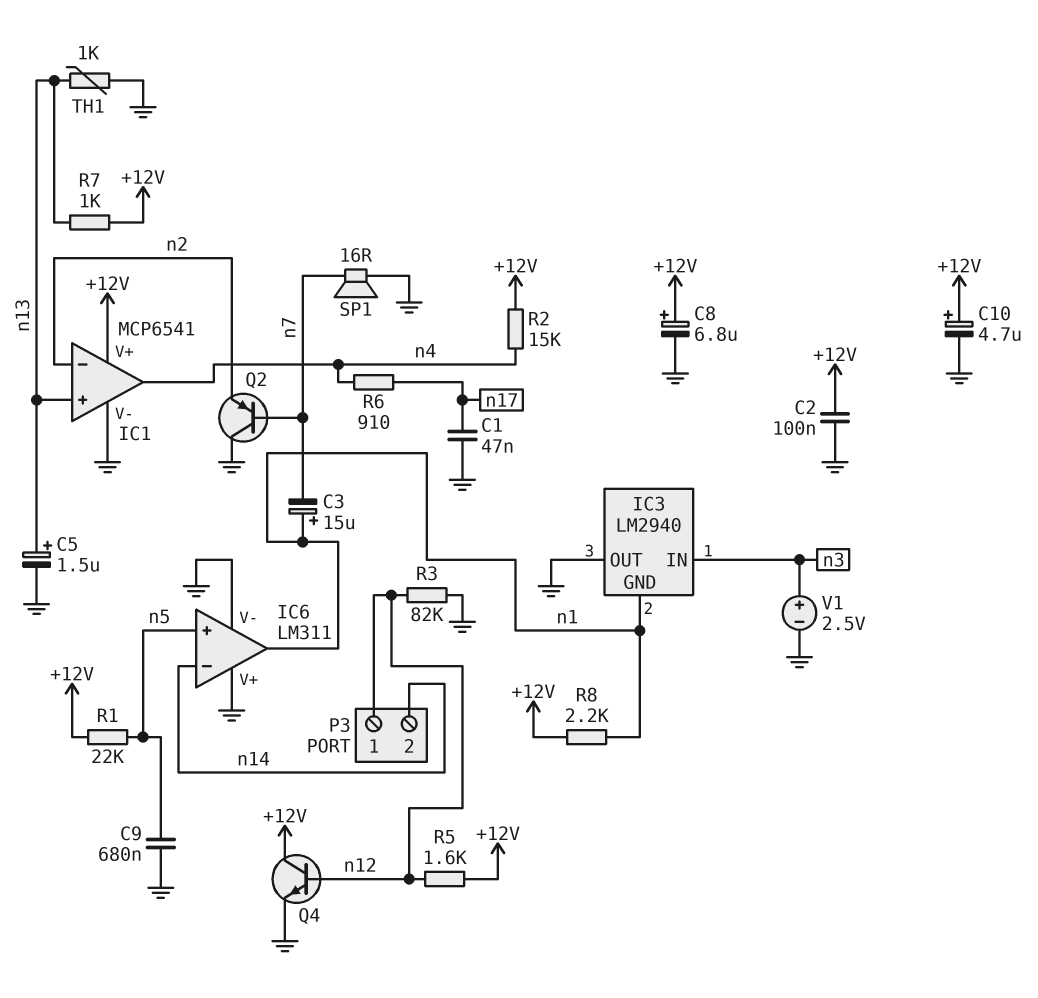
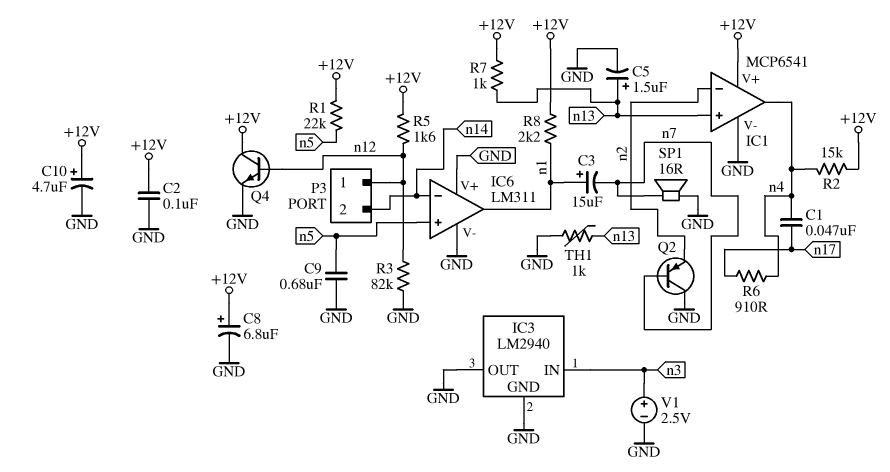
C1: 47nF (GND, n17) -> 47nF (n4, n17)
IC3 pin GND: n1 -> GND

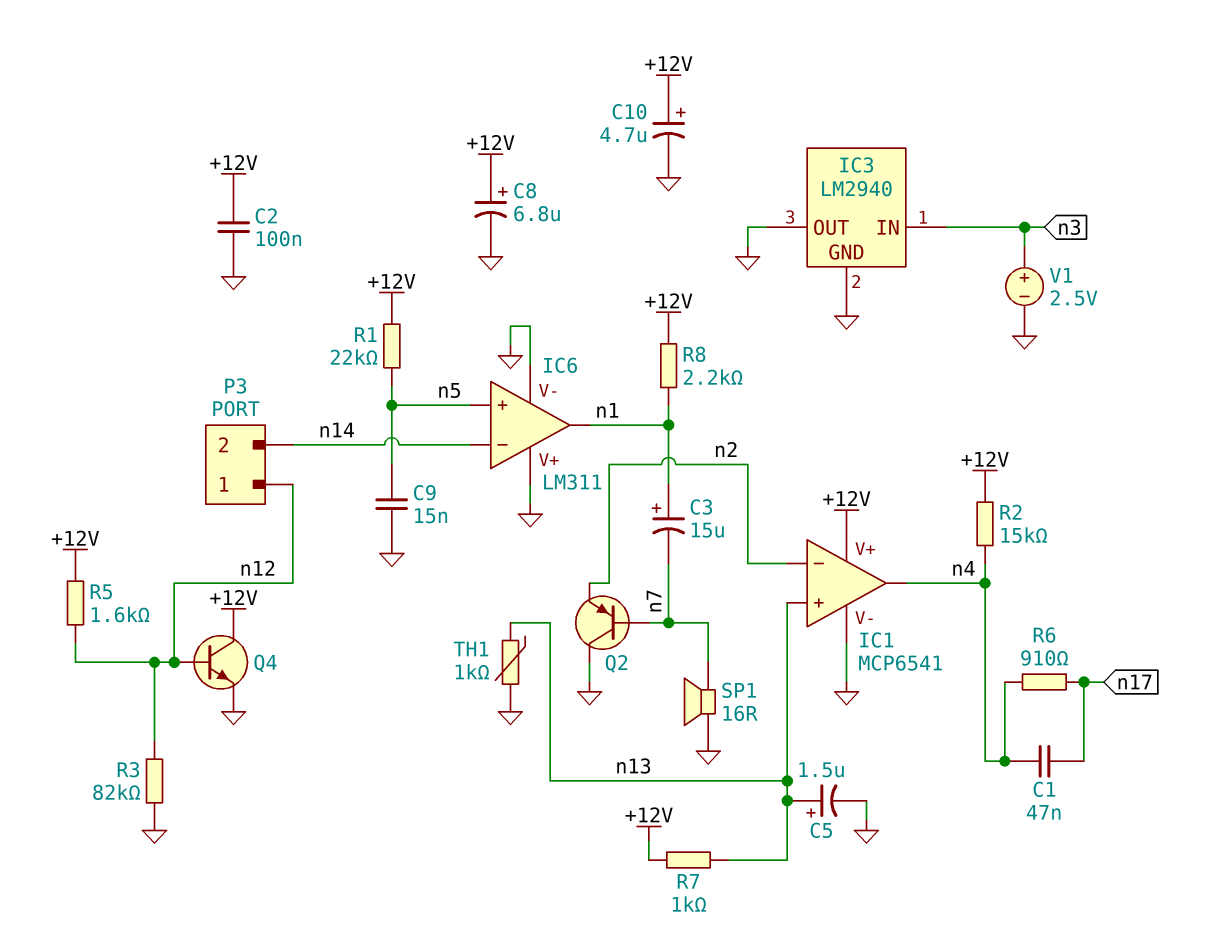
C9: 680nF (GND, n5) -> 15nF (GND, n5)

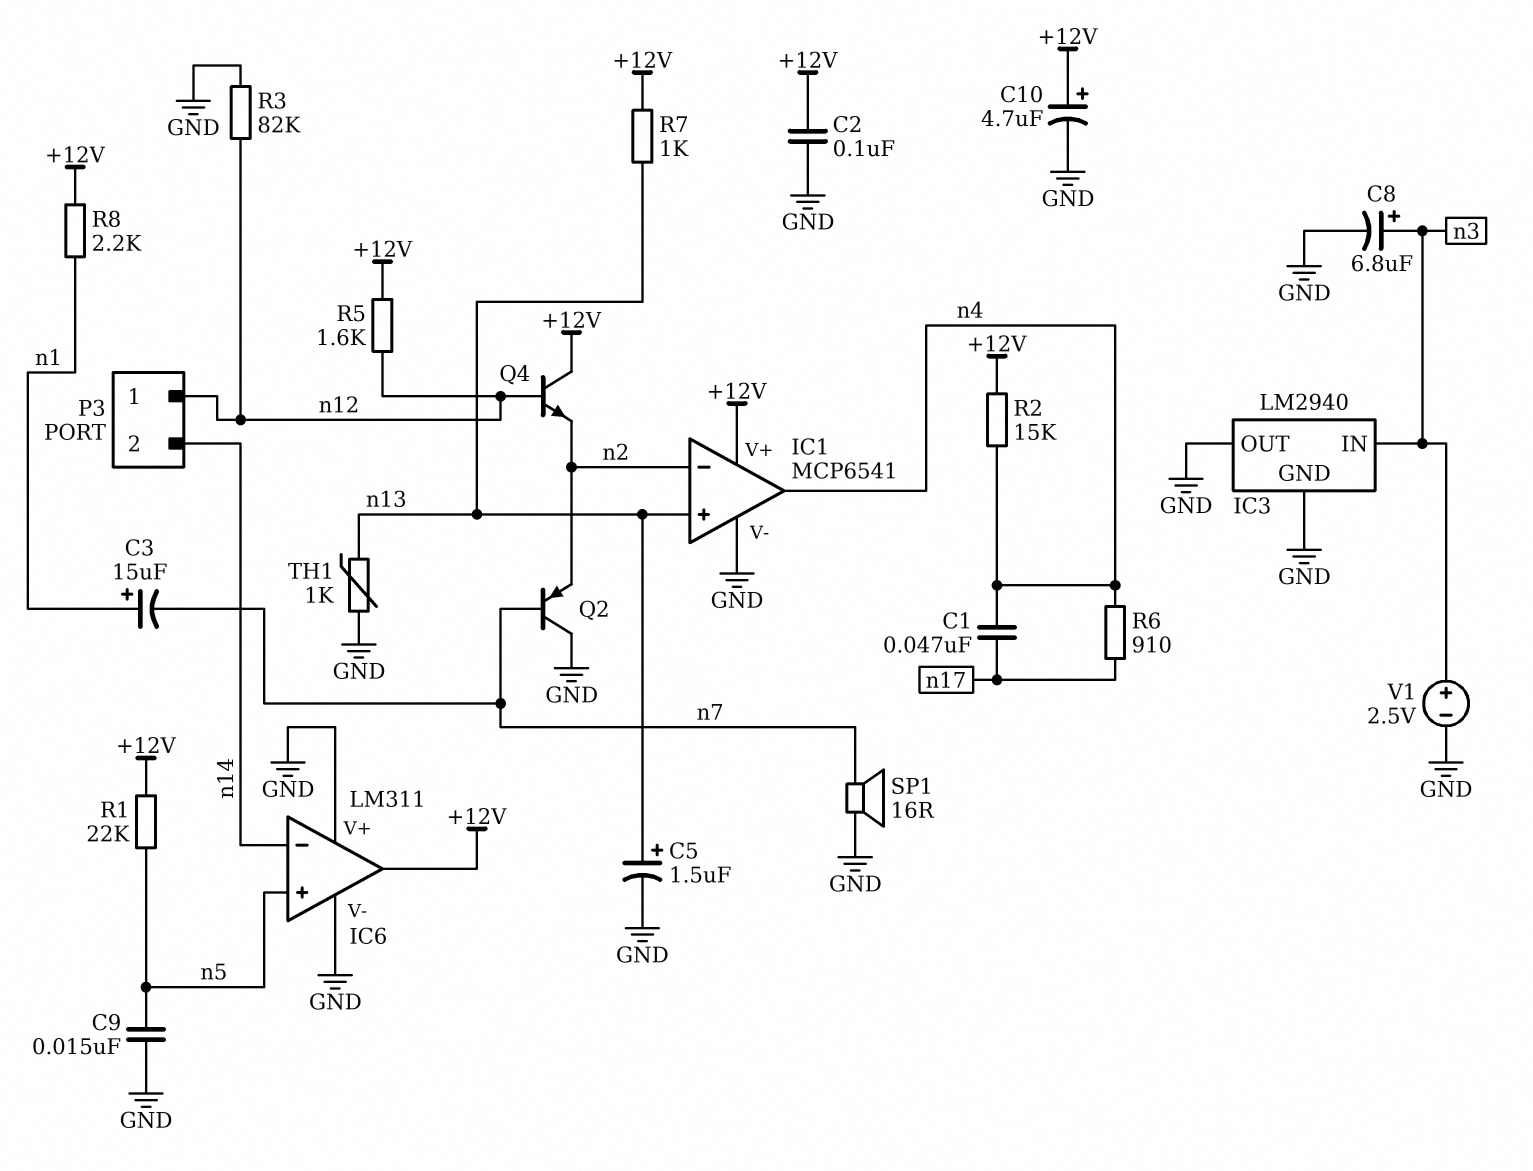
C8: 6.8uF (plus +12V, minus GND) -> 6.8uF (plus n3, minus GND)
IC6 pin out: n1 -> +12V
Q4: NPN (B n12, C +12V, E GND) -> NPN (B n12, C +12V, E n2)

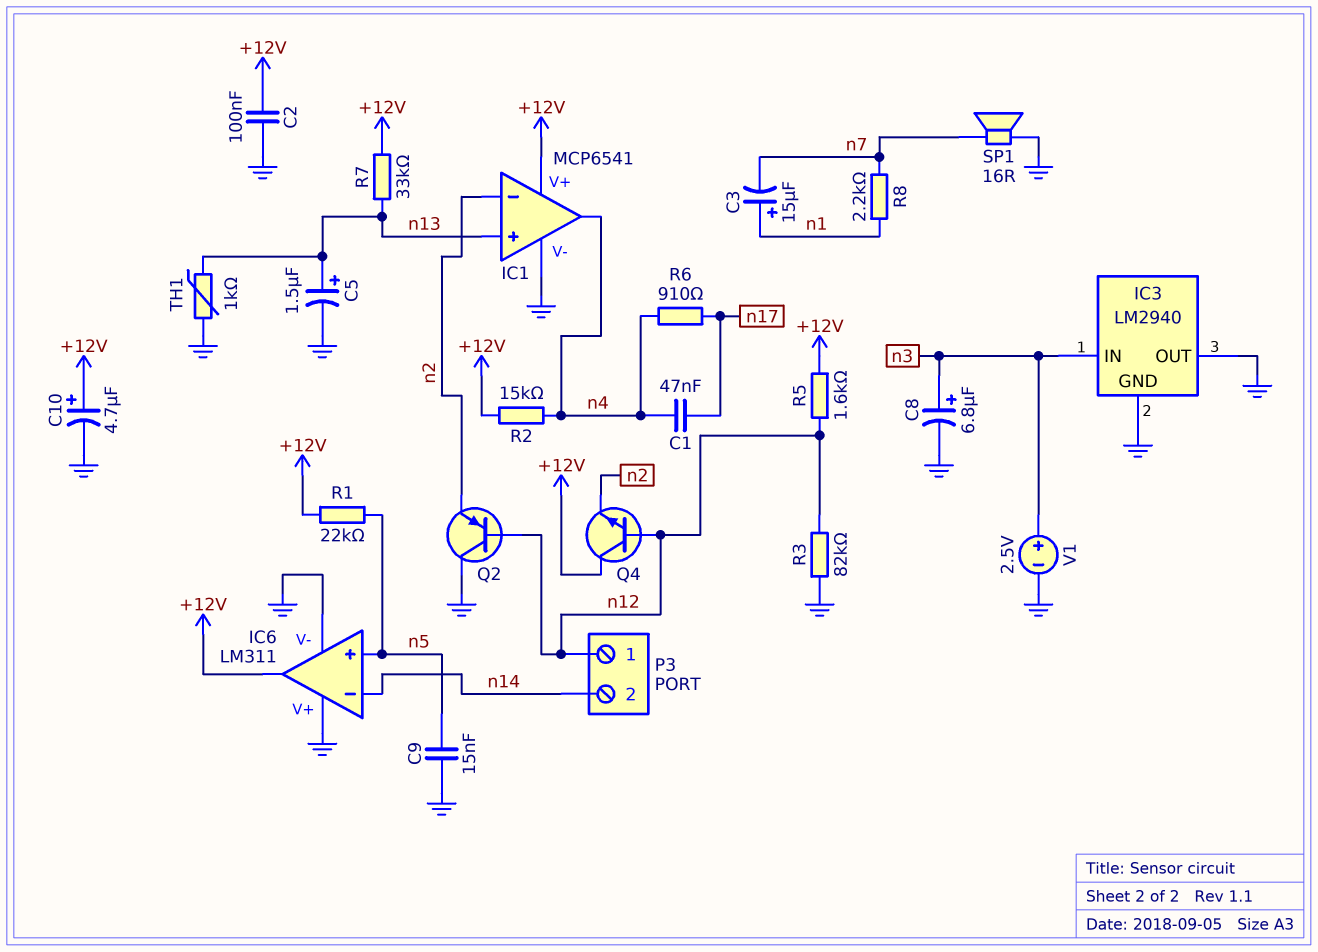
Q2: PNP (B n7, C GND, E n2) -> PNP (B n12, C GND, E n2)
R7: 1k (+12V, n13) -> 33k (+12V, n13)
R8: 2.2k (+12V, n1) -> 2.2k (n1, n7)

